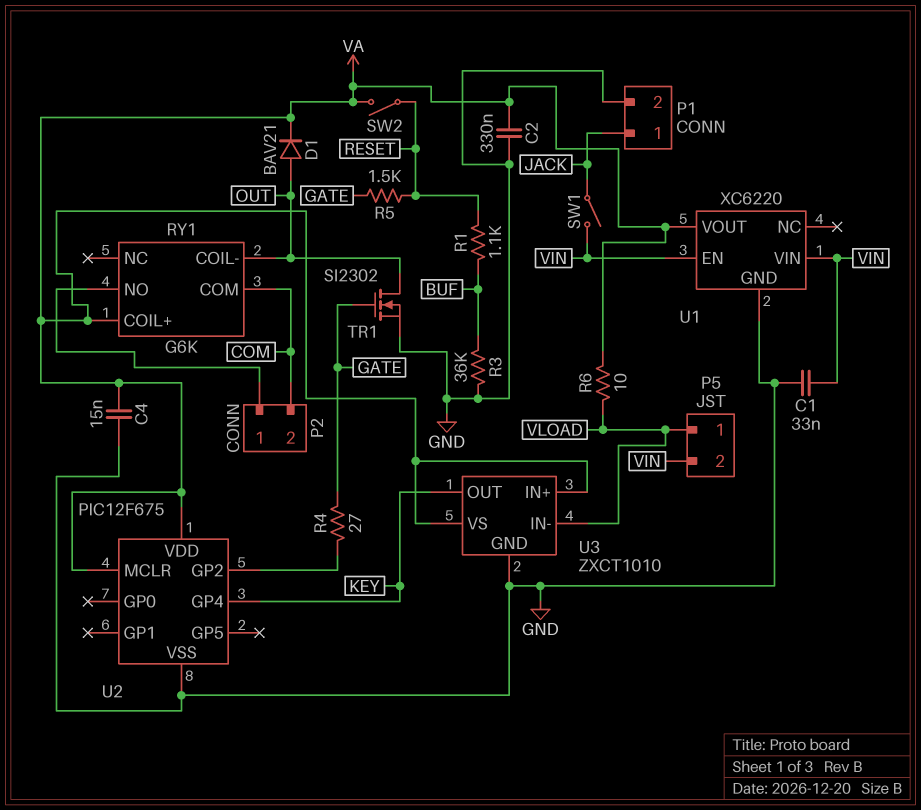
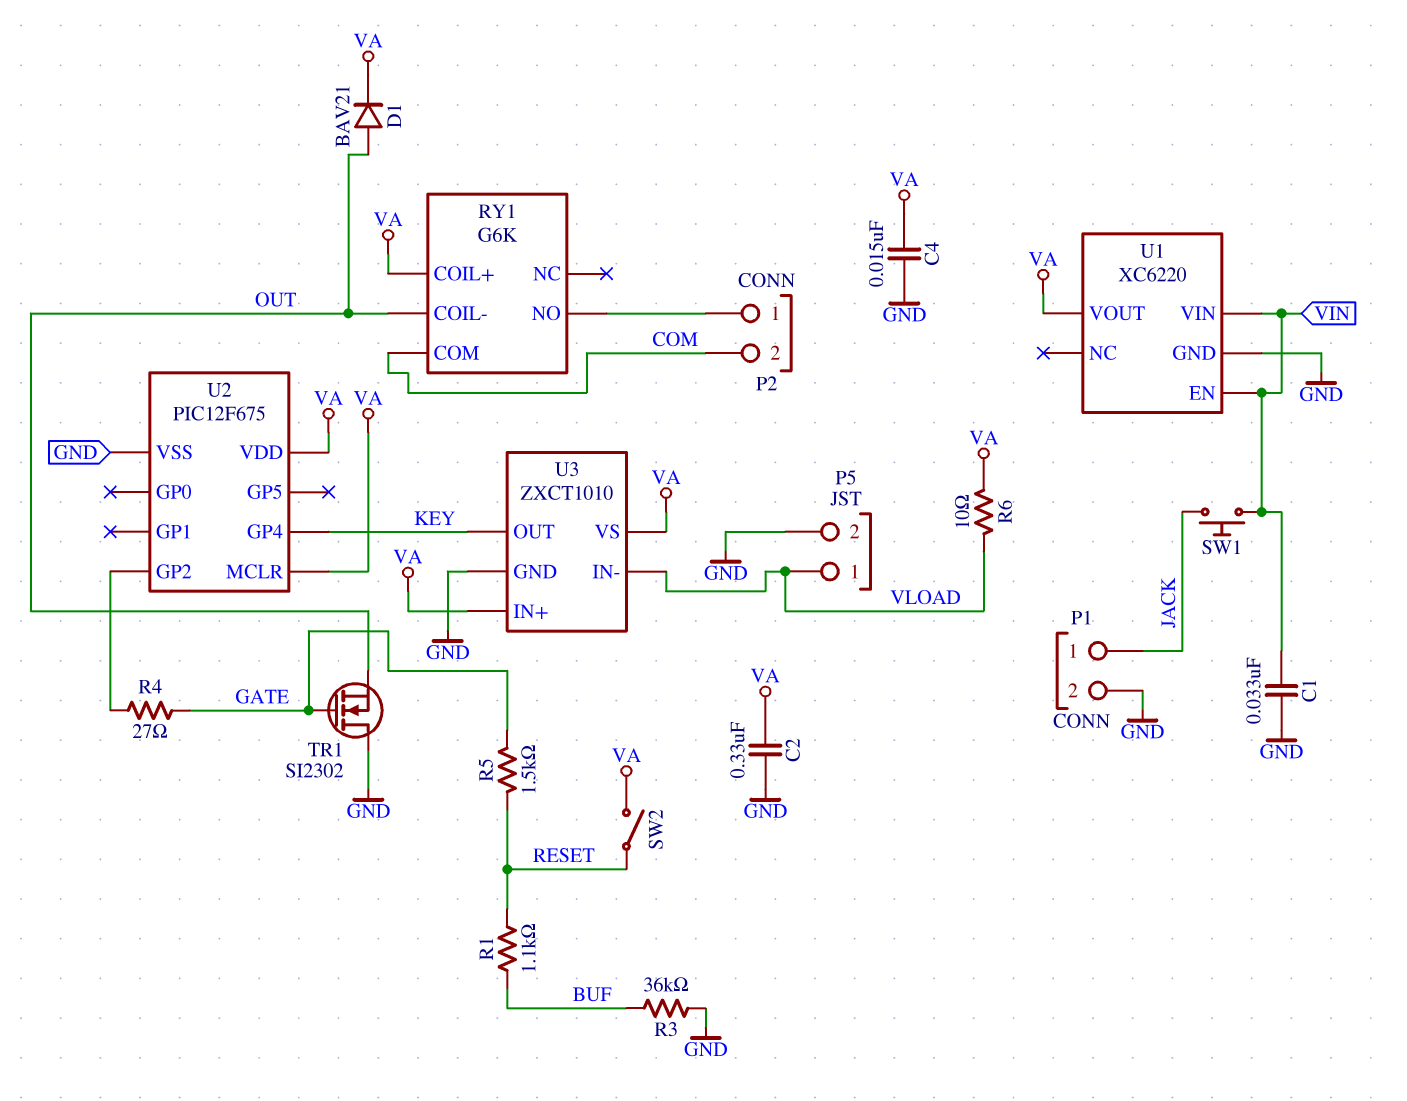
P5 pin 2: VIN -> GND
SW1: switch (JACK, VIN) -> button (JACK, VIN)
TR1: NMOS SI2302 (G GATE, D OUT, S GND) -> NMOS SI2302 (G GATE, D GND, S OUT)

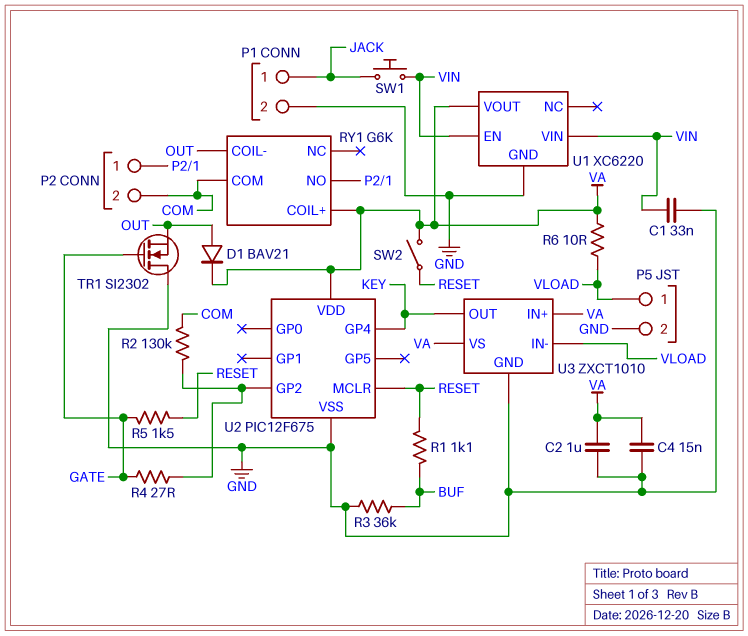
C2: 330nF (GND, VA) -> 1uF (GND, VA)
R2: none -> 130k (COM, U2/GP2)
U2 pin MCLR: VA -> RESET

